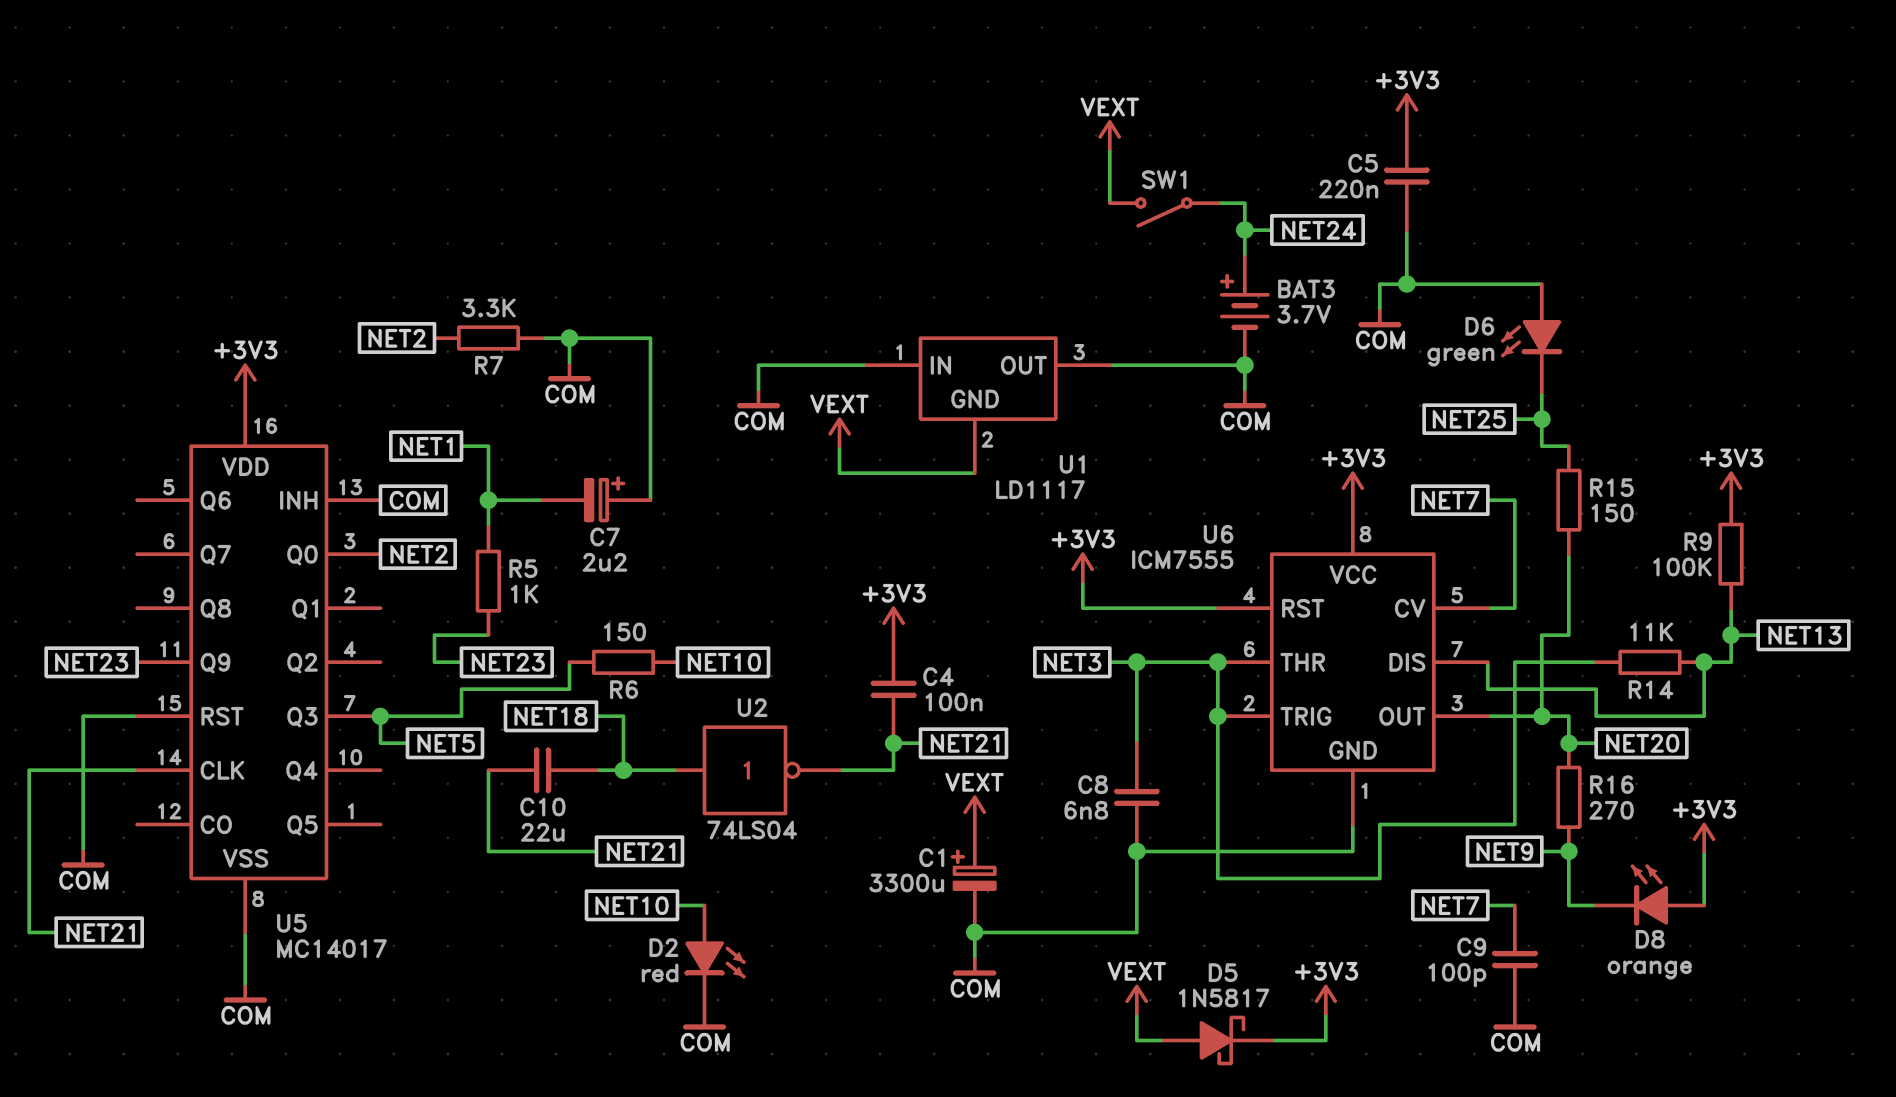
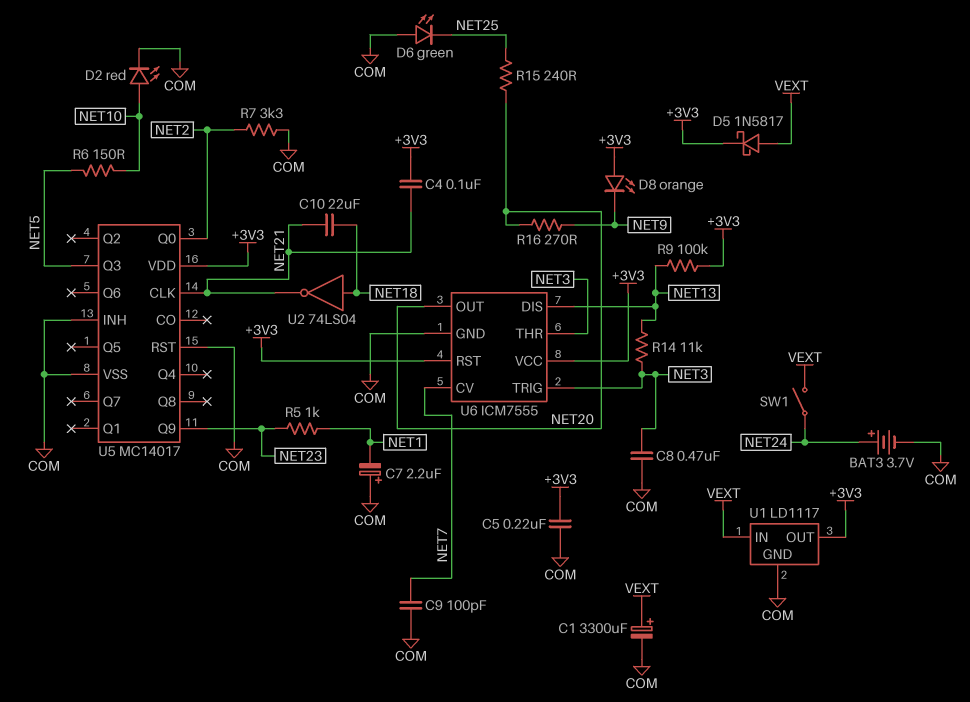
C8: 6.8nF (COM, NET3) -> 470nF (COM, NET3)
R15: 150 (NET20, NET25) -> 240 (NET20, NET25)
U1 pin GND: VEXT -> COM
U1 pin IN: COM -> VEXT
U1 pin OUT: COM -> +3V3

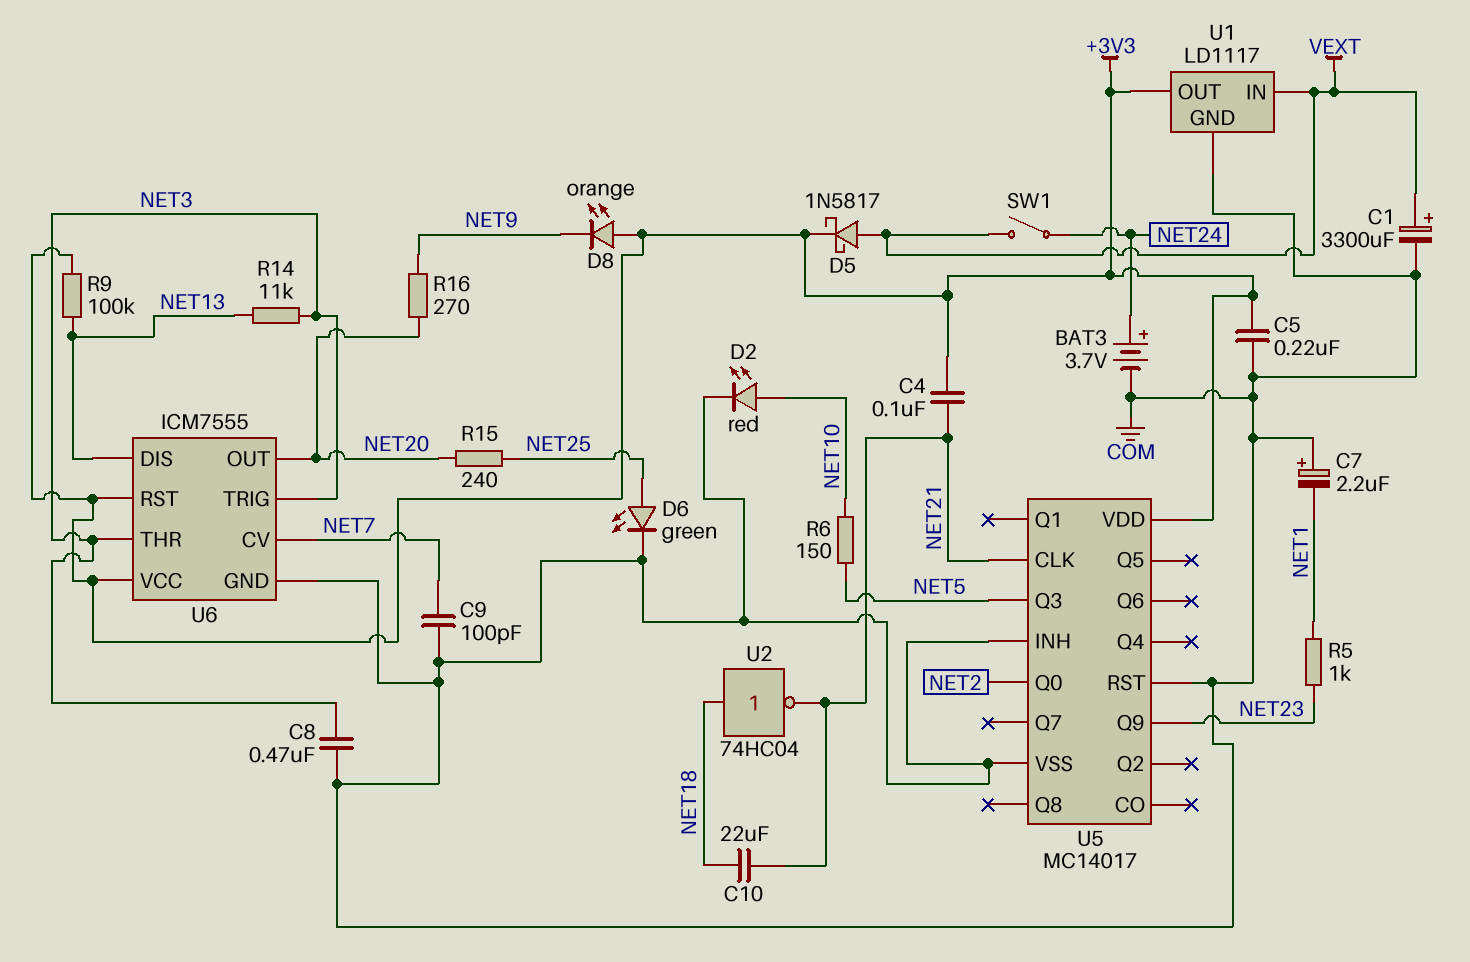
D6: LED green (A COM, K NET25) -> LED green (A NET25, K COM)
R7: 3.3k (COM, NET2) -> none
U2: NOT 74LS04 (in NET18, out NET21) -> NOT 74HC04 (in NET18, out NET21)

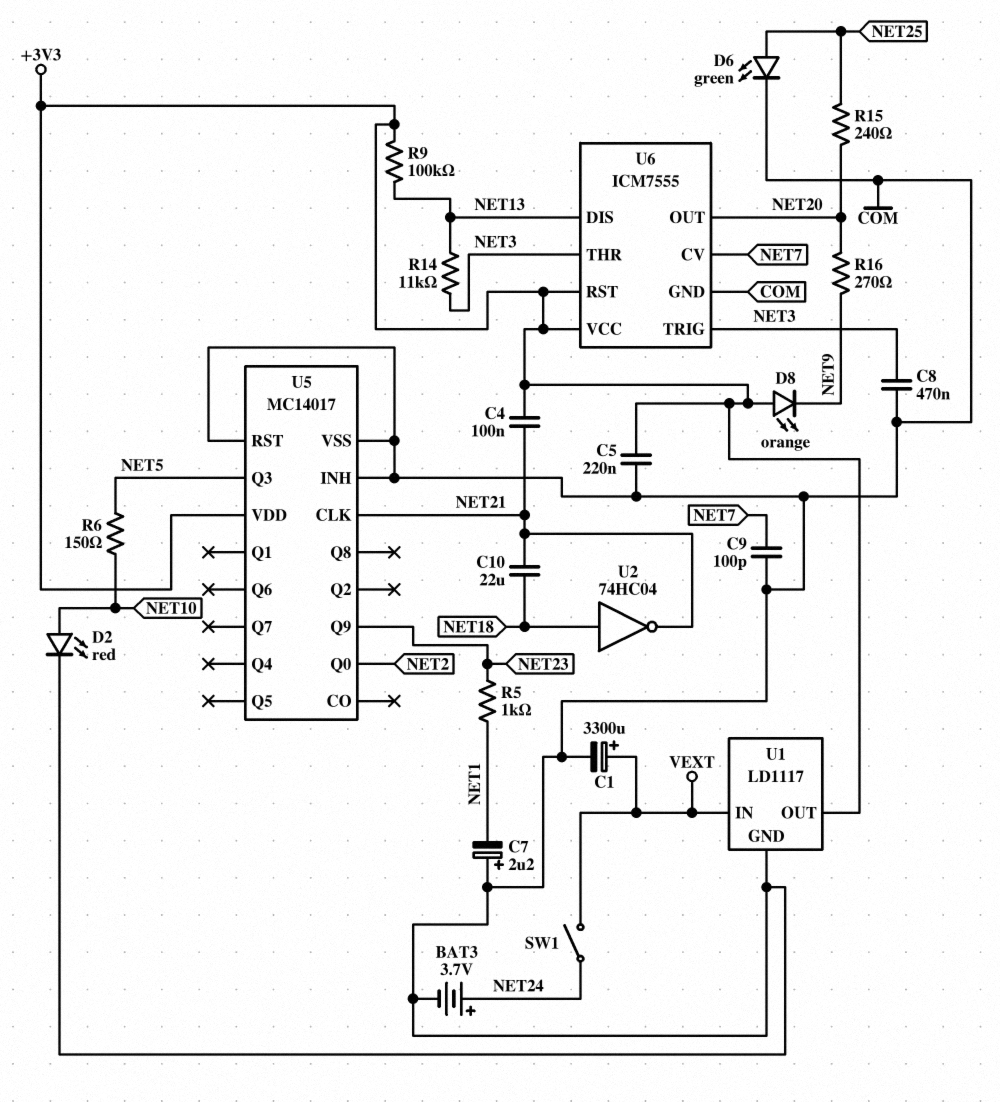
D5: schottky 1N5817 (A VEXT, K +3V3) -> none

